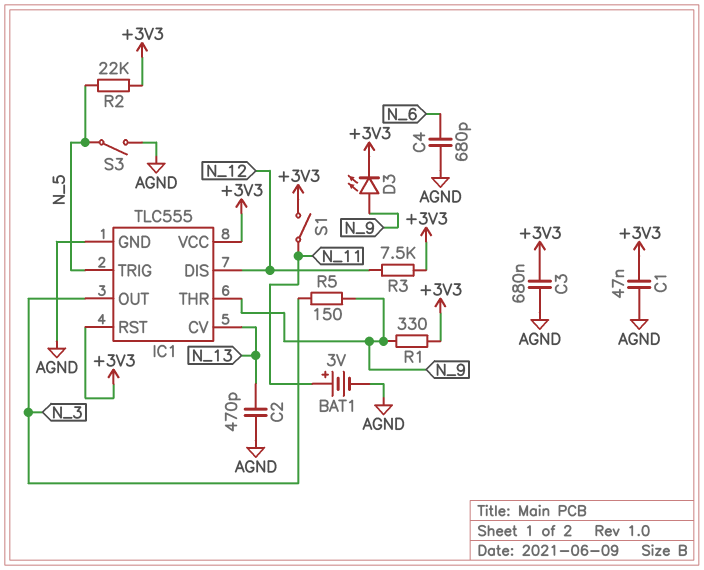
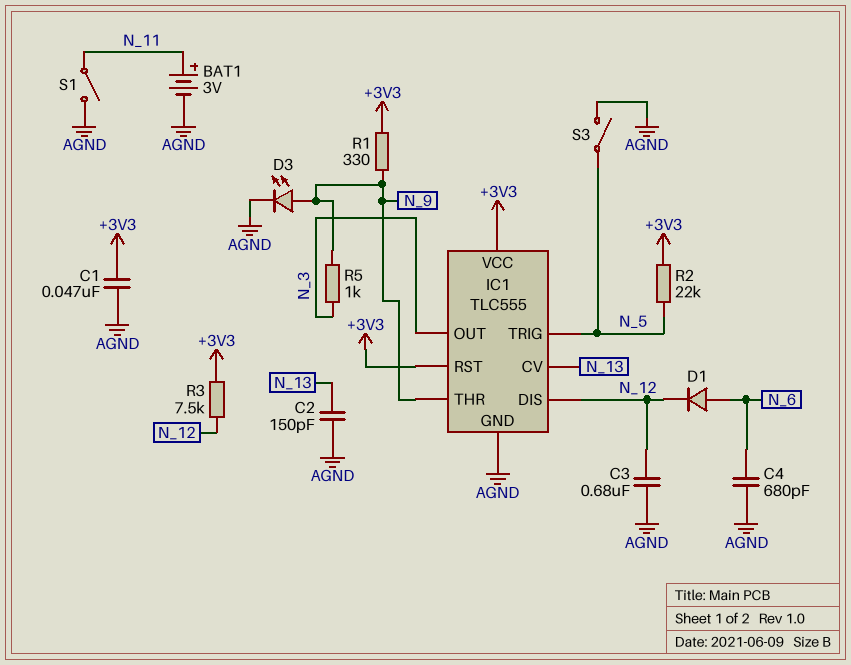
C2: 470pF (AGND, N_13) -> 150pF (AGND, N_13)
C3: 680nF (+3V3, AGND) -> 680nF (AGND, N_12)
D1: none -> diode (A N_6, K N_12)
D3: LED (A N_9, K +3V3) -> LED (A N_9, K AGND)
R5: 150 (N_3, N_9) -> 1k (N_3, N_9)
S1: switch (+3V3, N_11) -> switch (AGND, N_11)

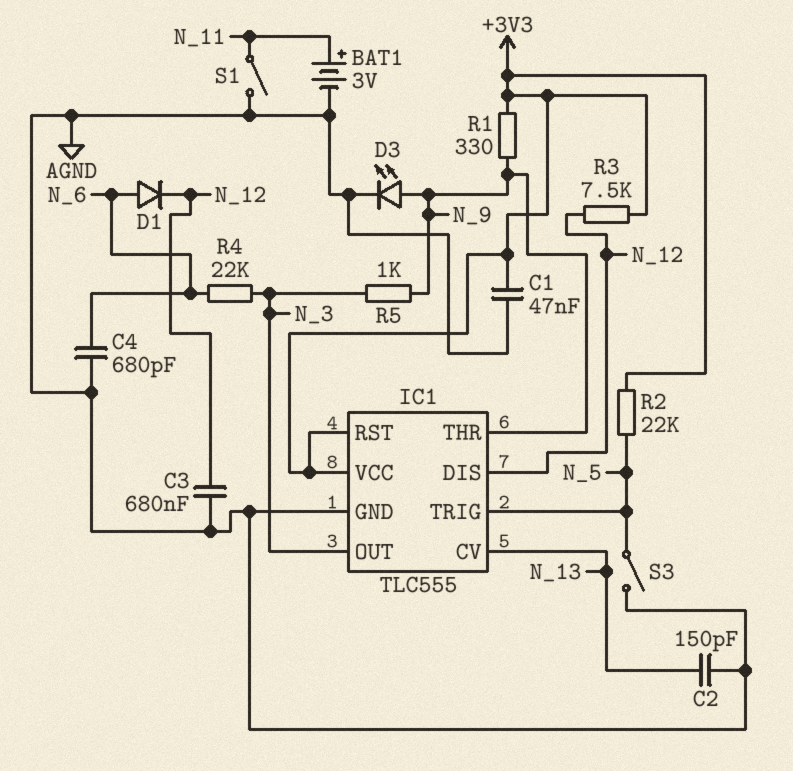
R4: none -> 22k (N_3, N_6)

